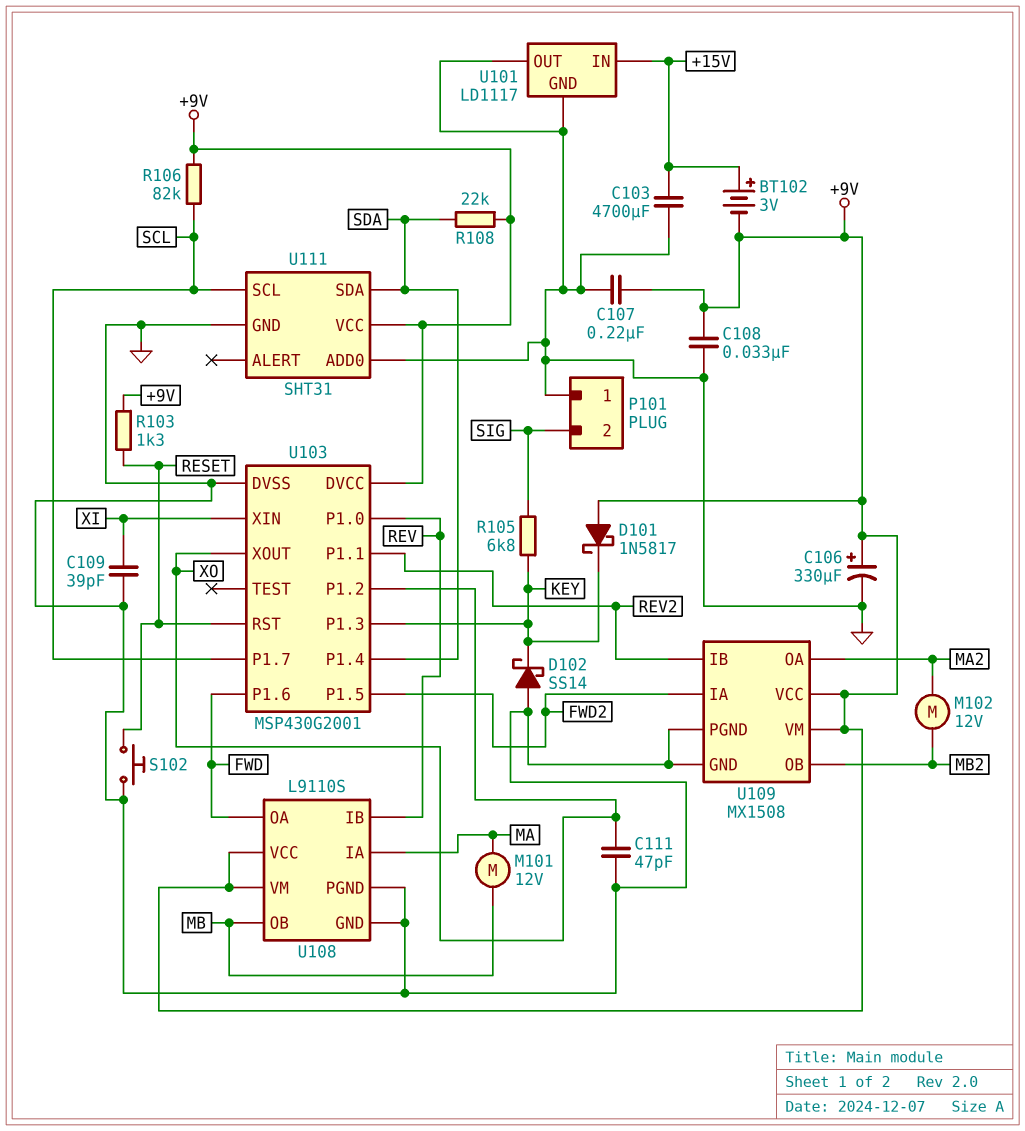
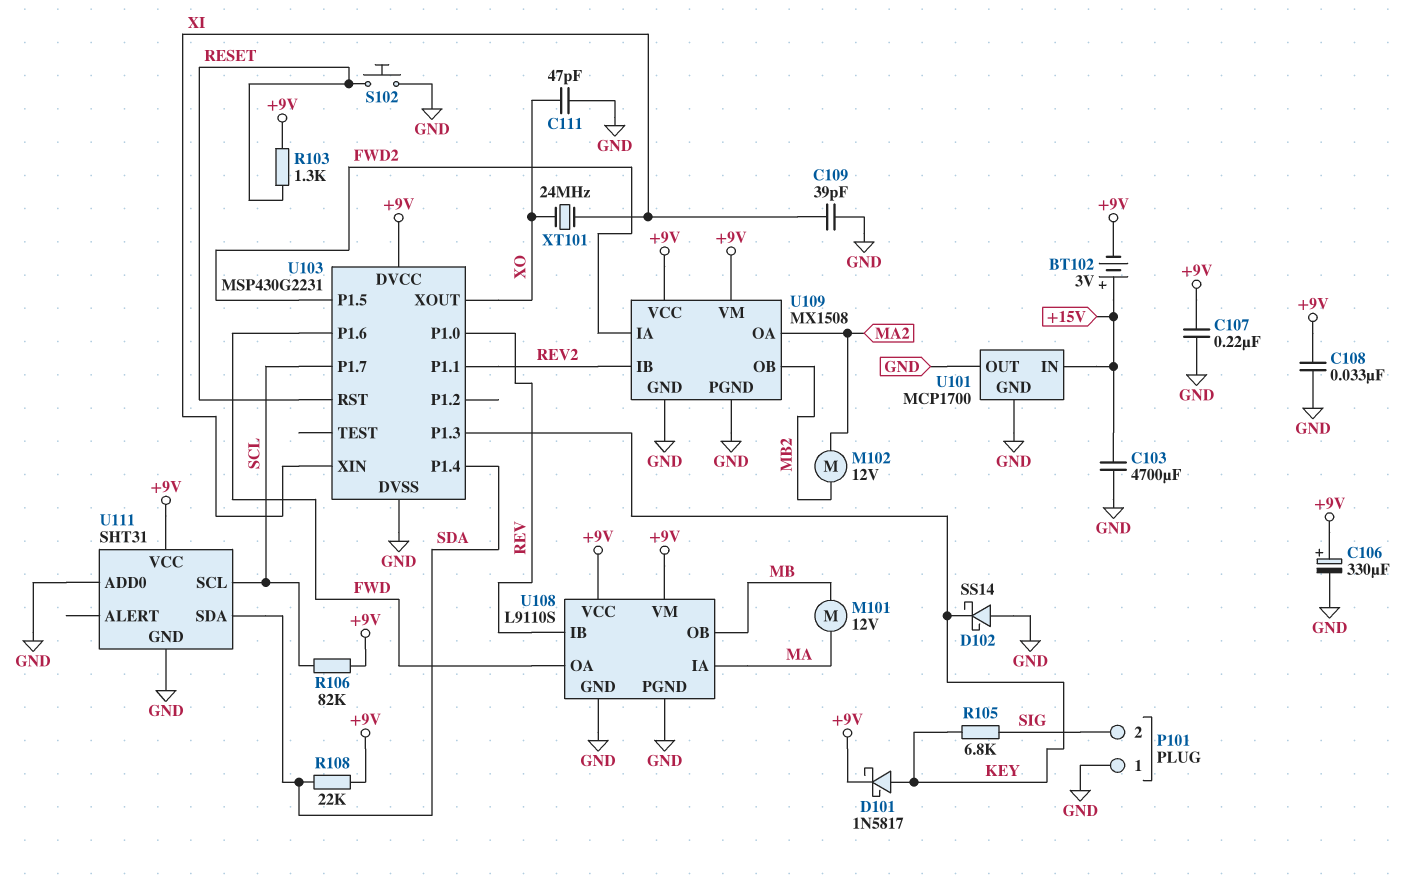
D101: schottky 1N5817 (A +9V, K KEY) -> schottky 1N5817 (A KEY, K +9V)
U101: LD1117 -> MCP1700
U103: MSP430G2001 -> MSP430G2231
U103 pin P1.2: XO -> none
XT101: none -> 24MHz (XI, XO)

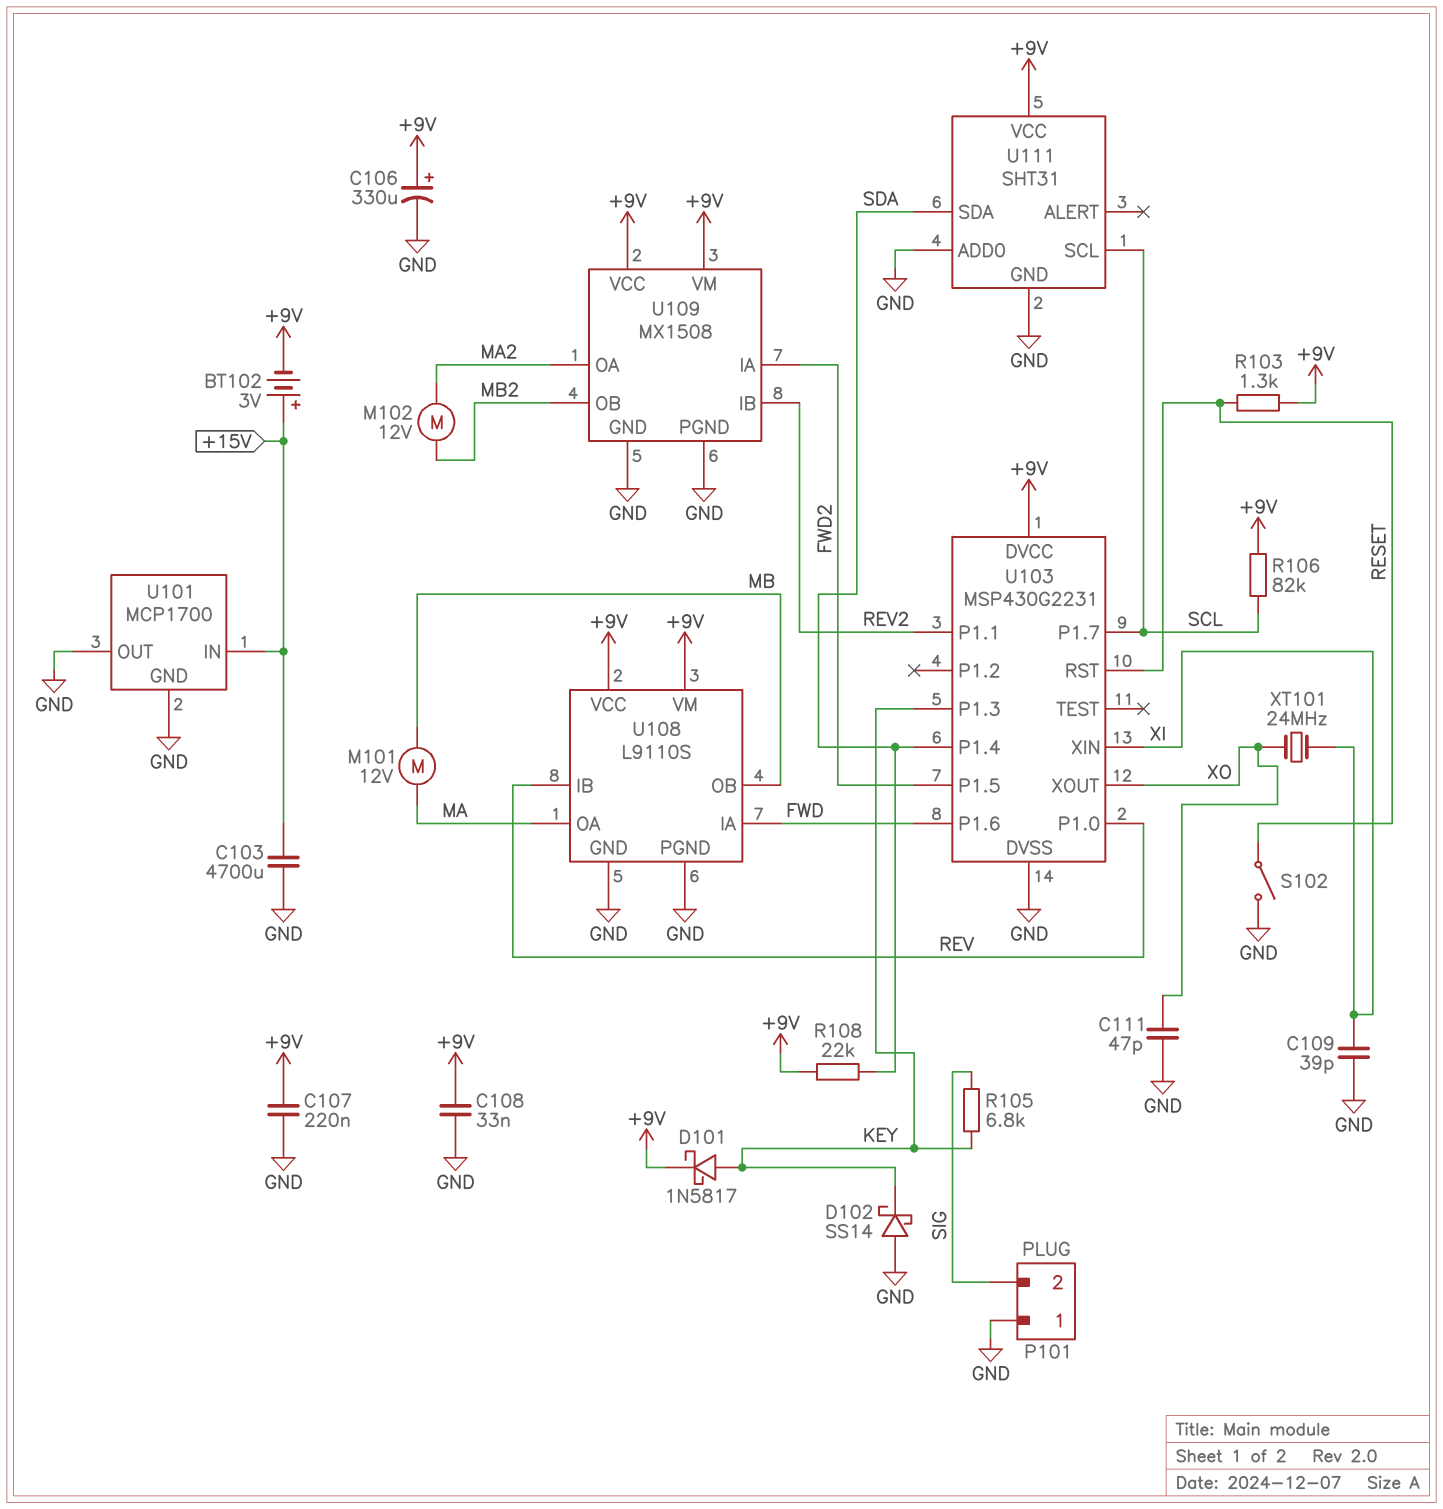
S102: button (GND, RESET) -> switch (GND, RESET)
U108 pin IA: MA -> FWD
U108 pin OA: FWD -> MA

